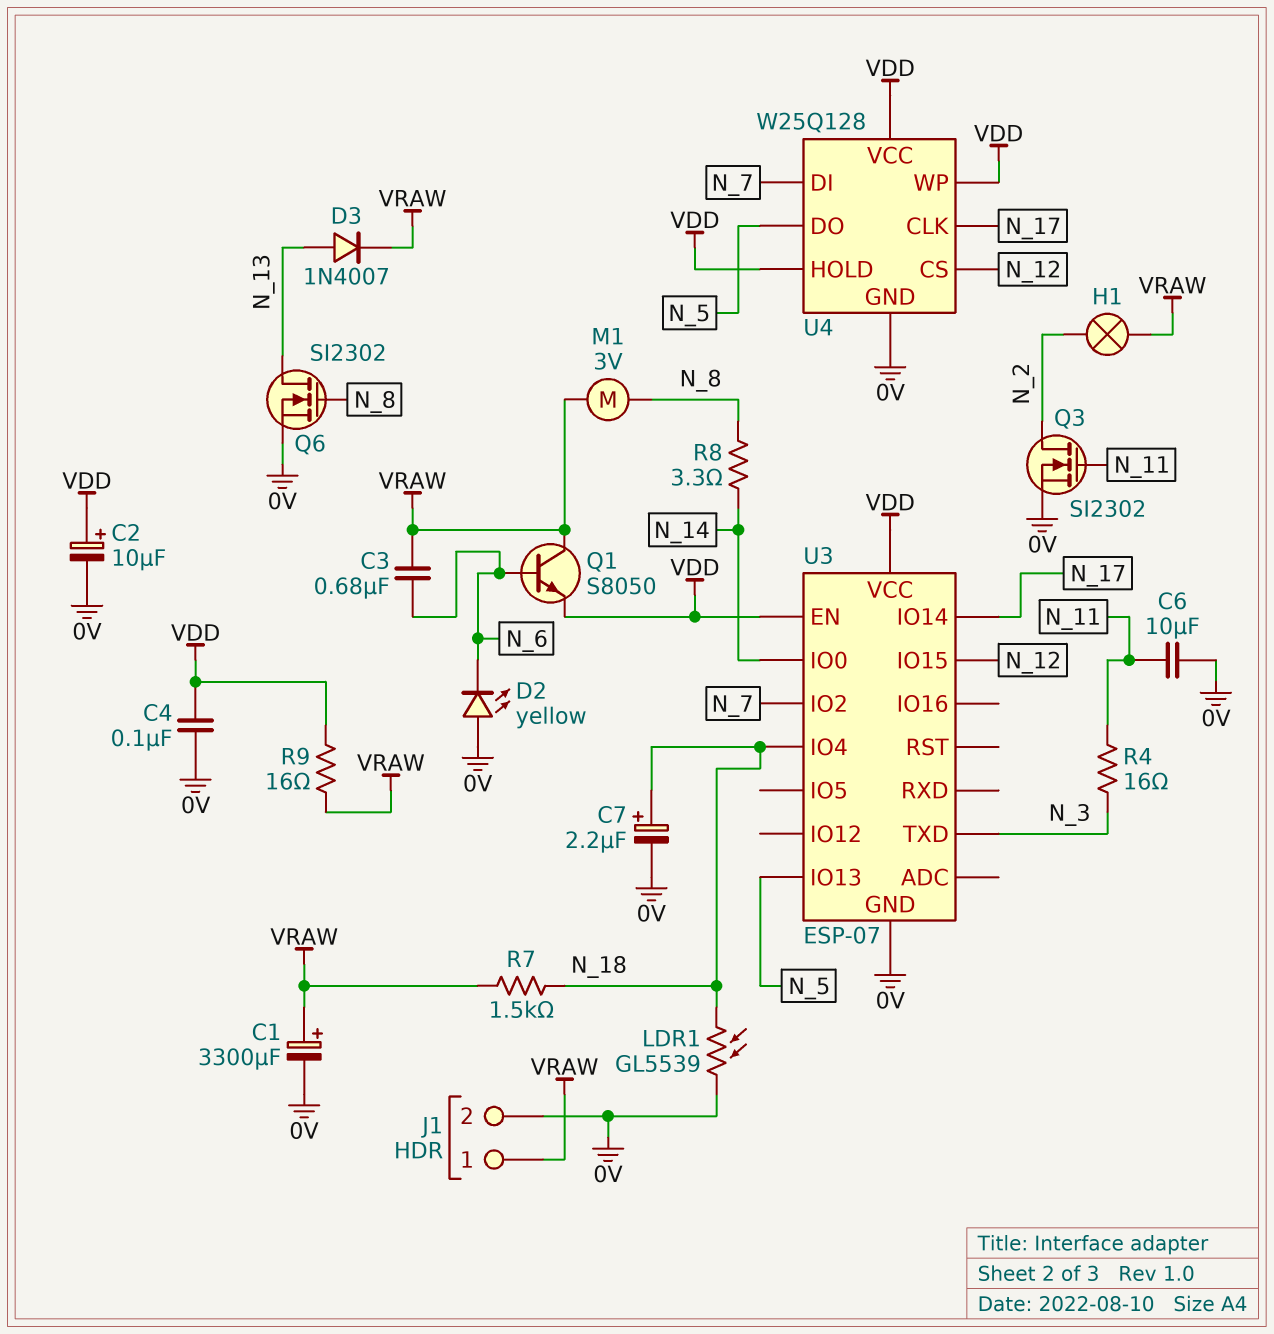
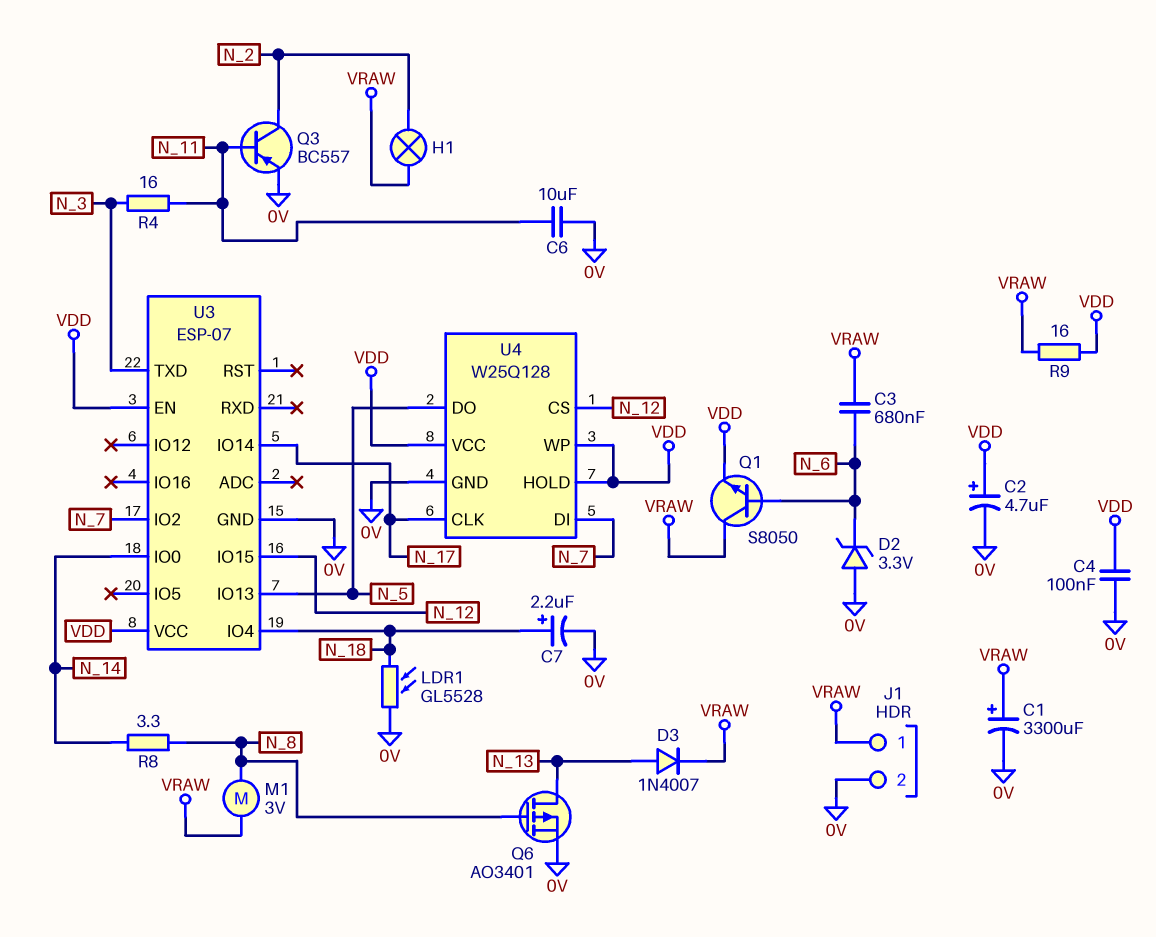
C2: 10uF (plus VDD, minus 0V) -> 4.7uF (plus VDD, minus 0V)
D2: LED yellow (A 0V, K N_6) -> zener 3.3V (A 0V, K N_6)
LDR1: GL5539 (0V, N_18) -> GL5528 (0V, N_18)
Q3: NMOS SI2302 (G N_11, D N_2, S 0V) -> PNP BC557 (B N_11, C N_2, E 0V)
Q6: NMOS SI2302 (G N_8, D N_13, S 0V) -> PMOS AO3401 (G N_8, D N_13, S 0V)
R7: 1.5k (N_18, VRAW) -> none

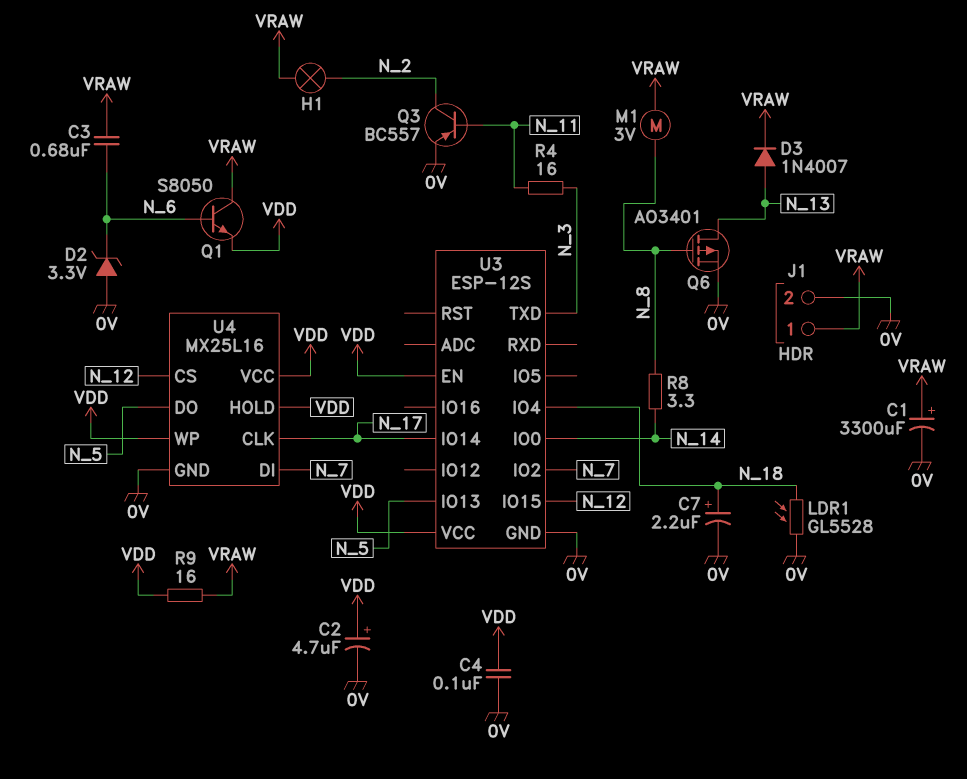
C6: 10uF (0V, N_11) -> none
U3: ESP-07 -> ESP-12S
U4: W25Q128 -> MX25L16

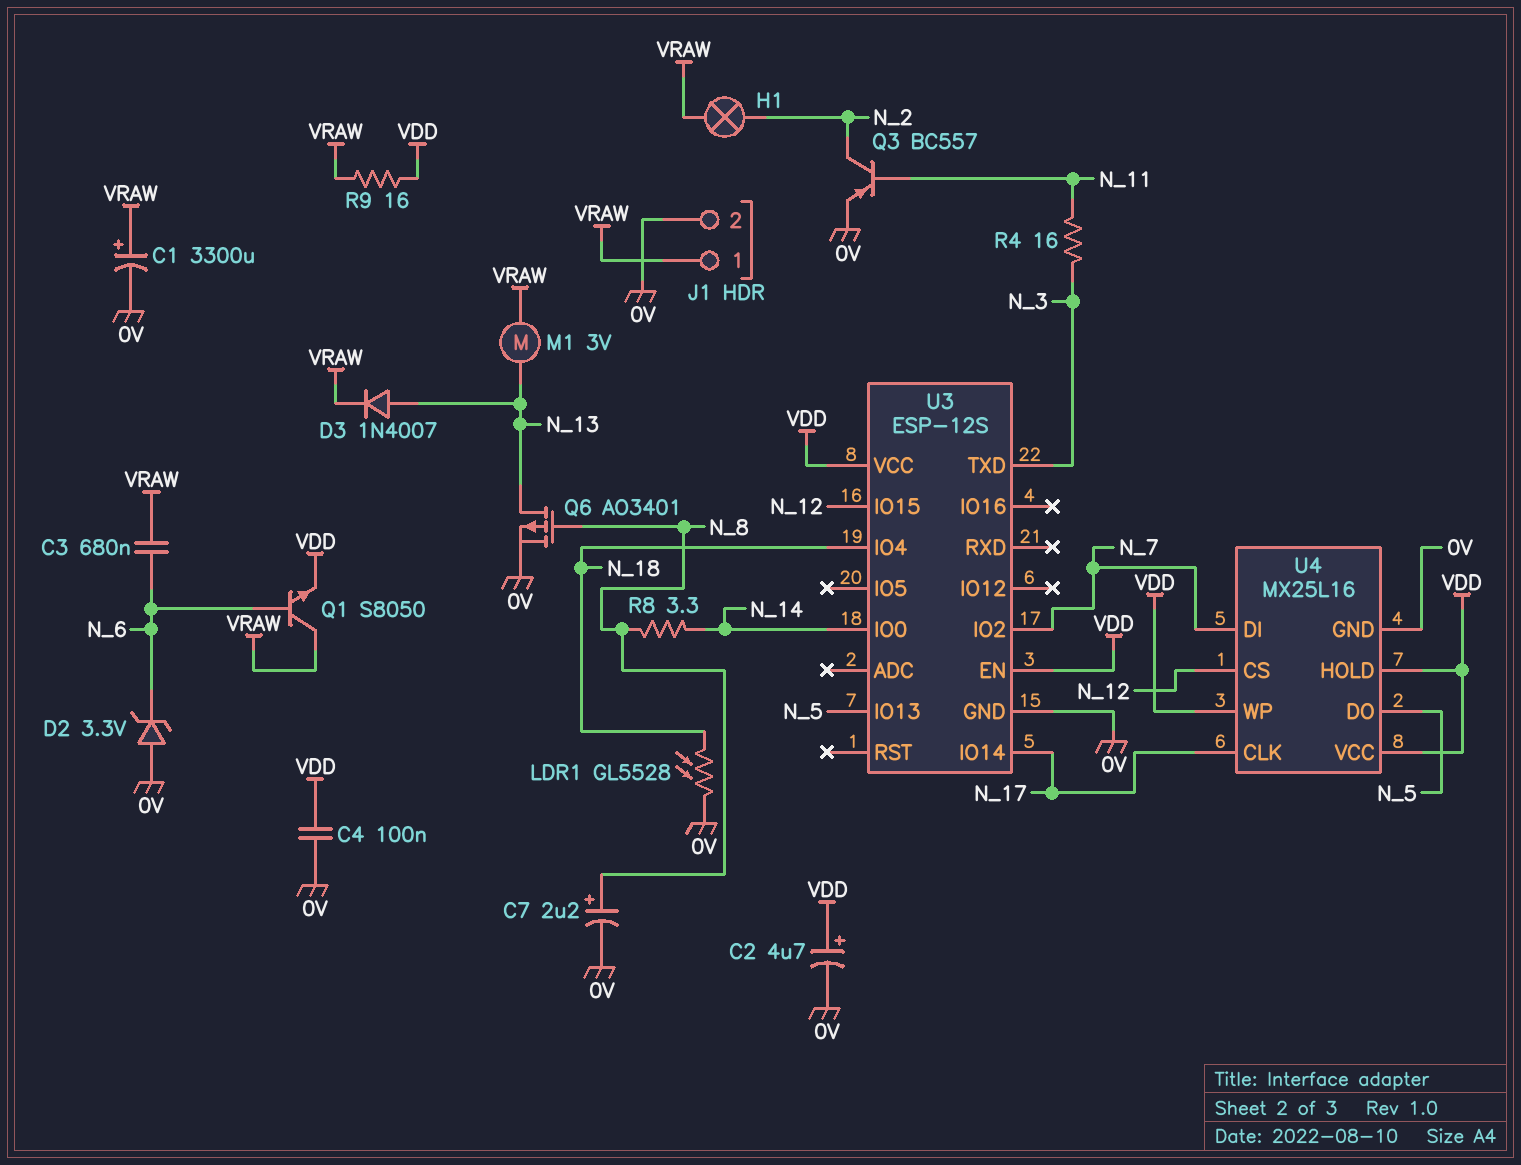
C7: 2.2uF (plus N_18, minus 0V) -> 2.2uF (plus N_8, minus 0V)
M1: motor 3V (N_8, VRAW) -> motor 3V (N_13, VRAW)

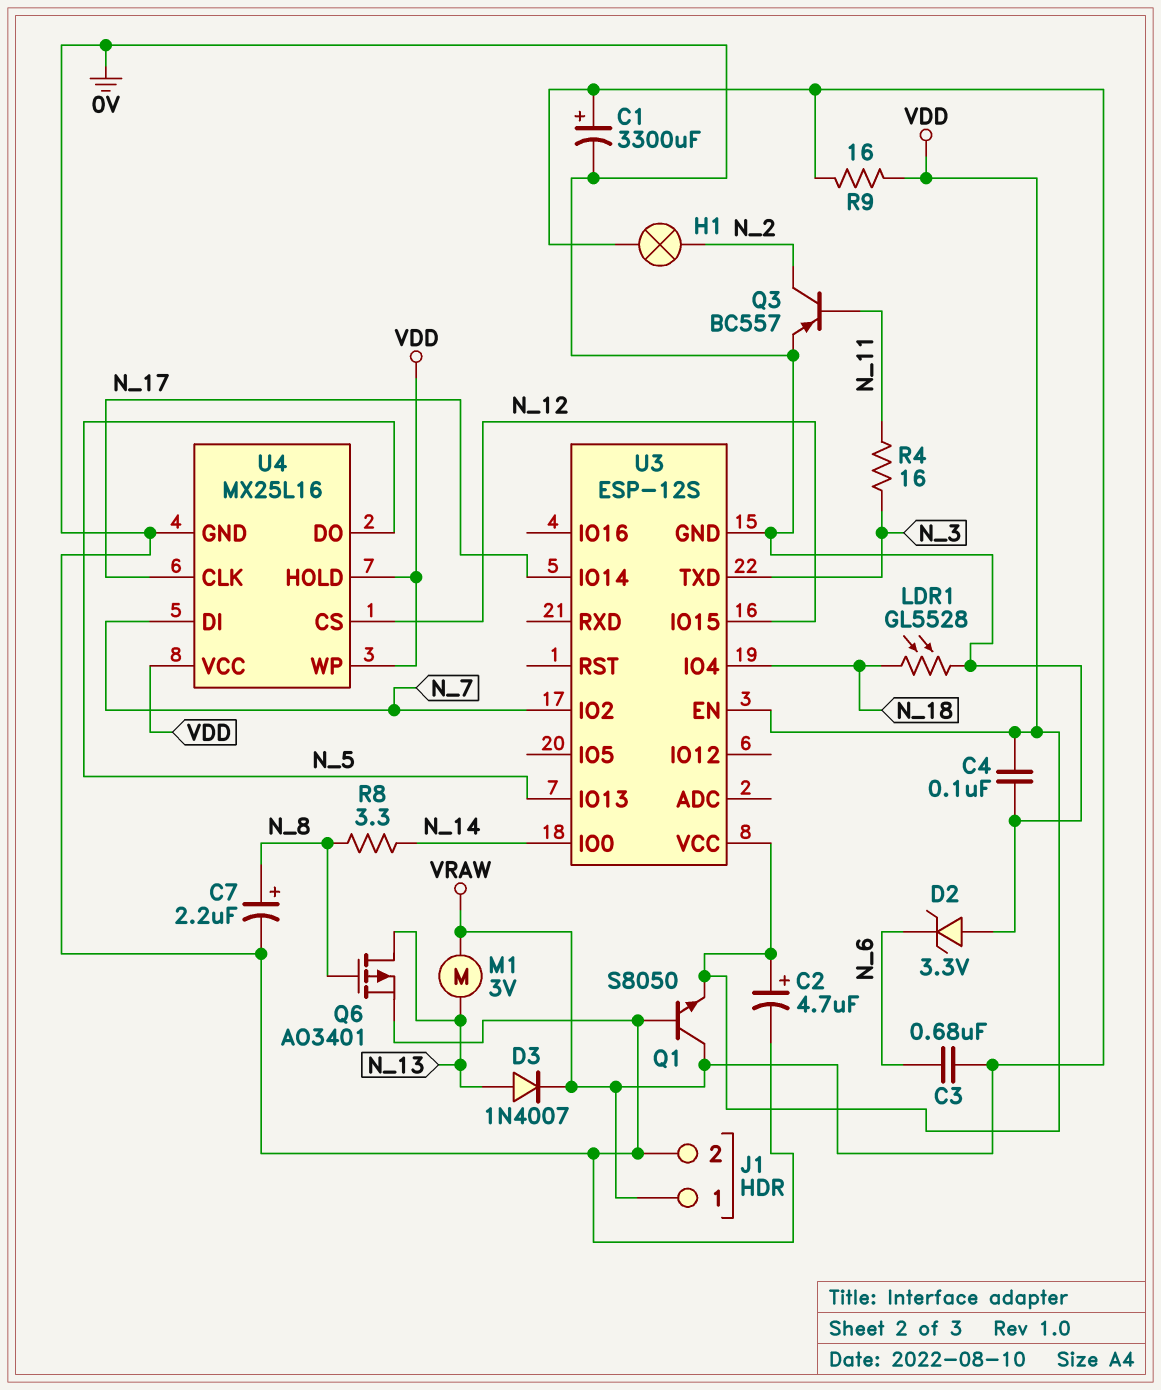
Q1: NPN S8050 (B N_6, C VRAW, E VDD) -> NPN S8050 (B 0V, C VRAW, E VDD)

